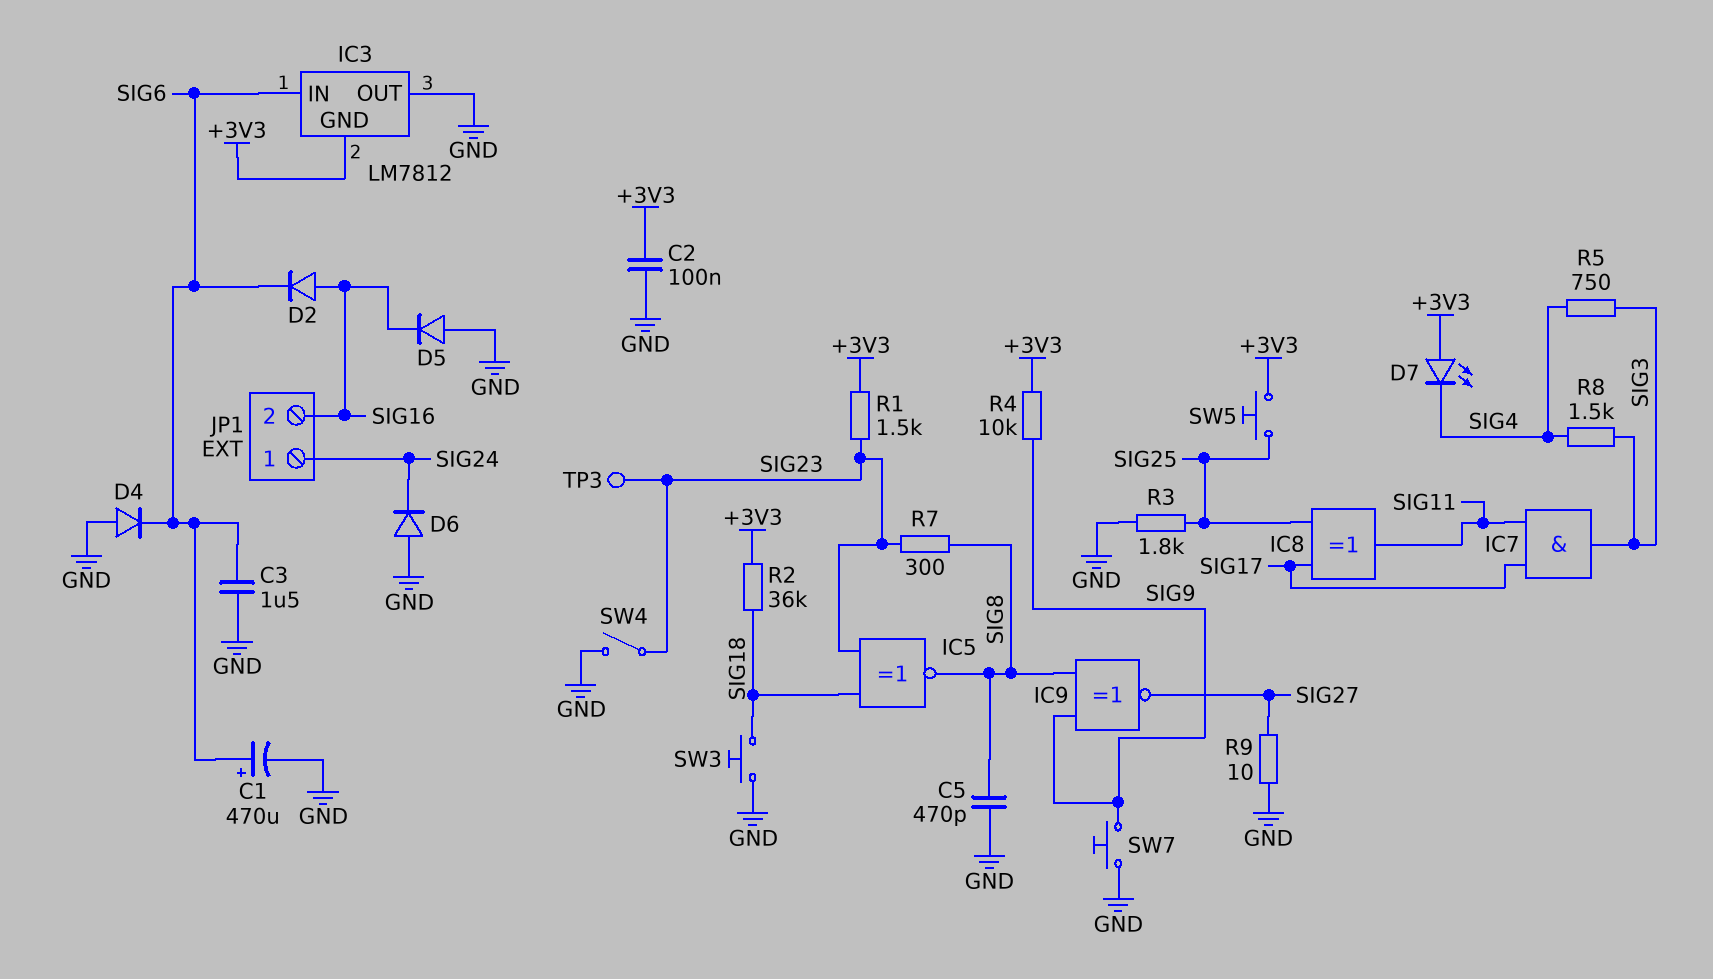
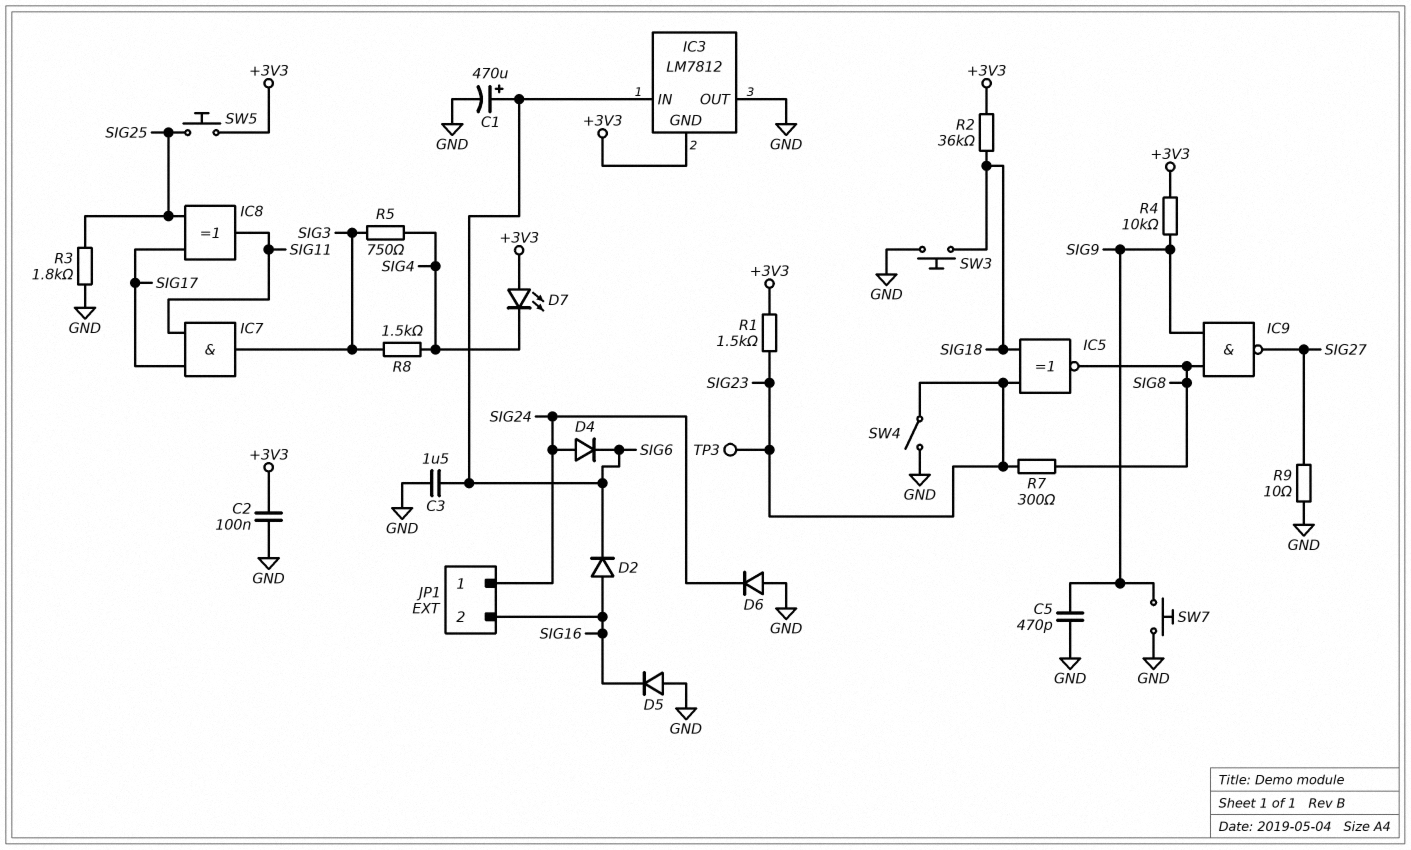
C5: 470pF (GND, SIG8) -> 470pF (GND, SIG9)
D4: diode (A GND, K SIG6) -> diode (A SIG24, K SIG6)
IC9: XNOR (in SIG8, in SIG9, out SIG27) -> NAND (in SIG8, in SIG9, out SIG27)

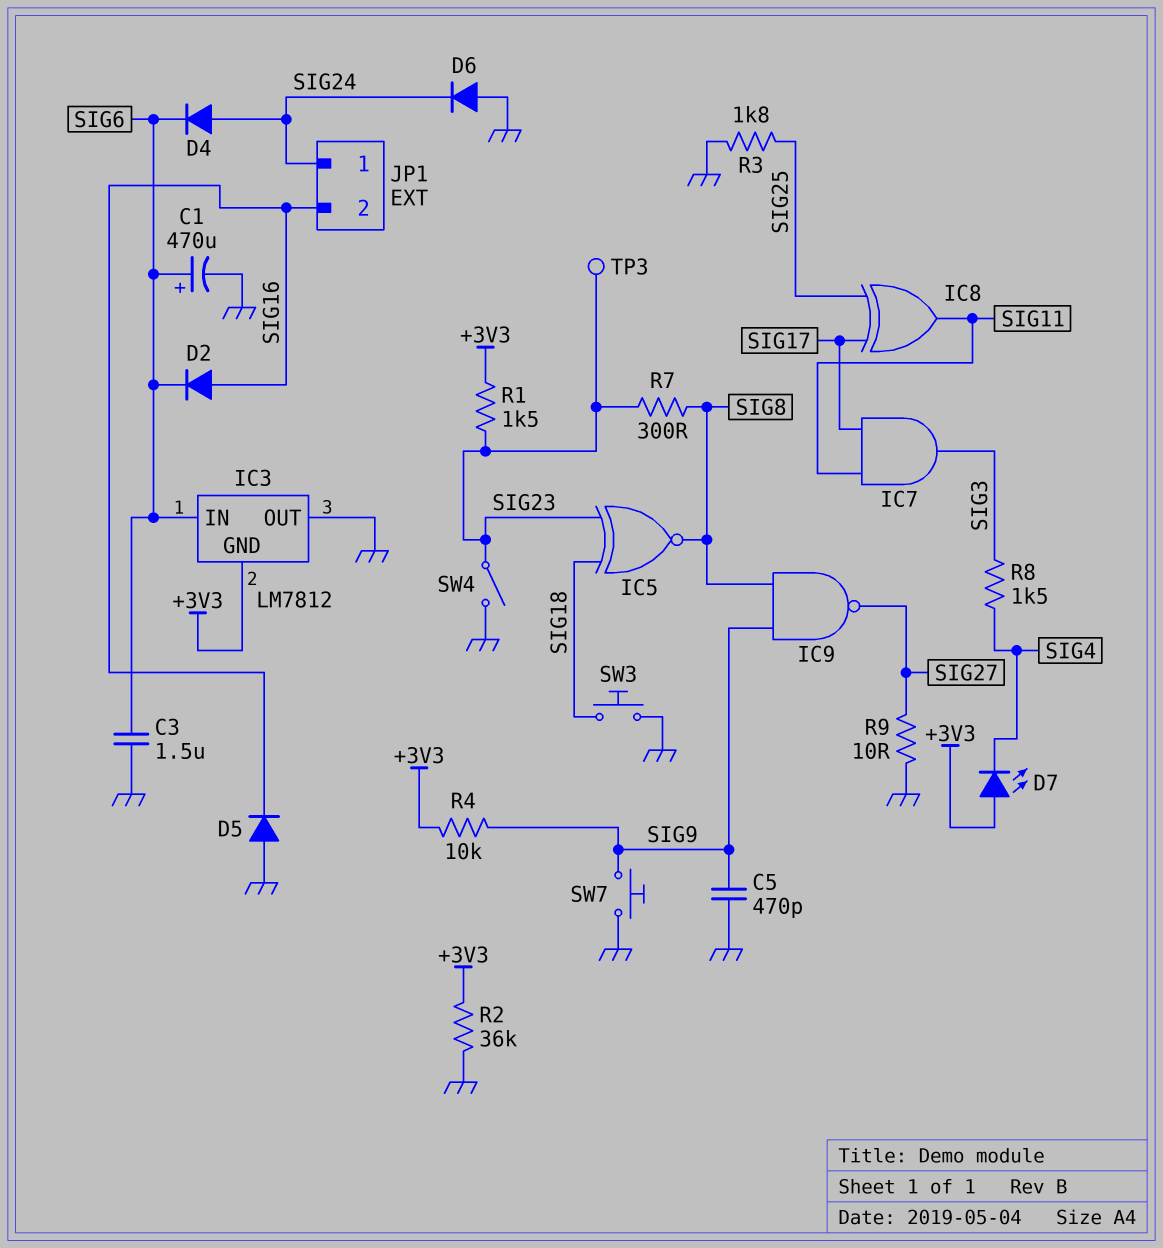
C2: 100nF (+3V3, GND) -> none
R2: 36k (+3V3, SIG18) -> 36k (+3V3, GND)
R5: 750 (SIG3, SIG4) -> none
SW5: button (+3V3, SIG25) -> none

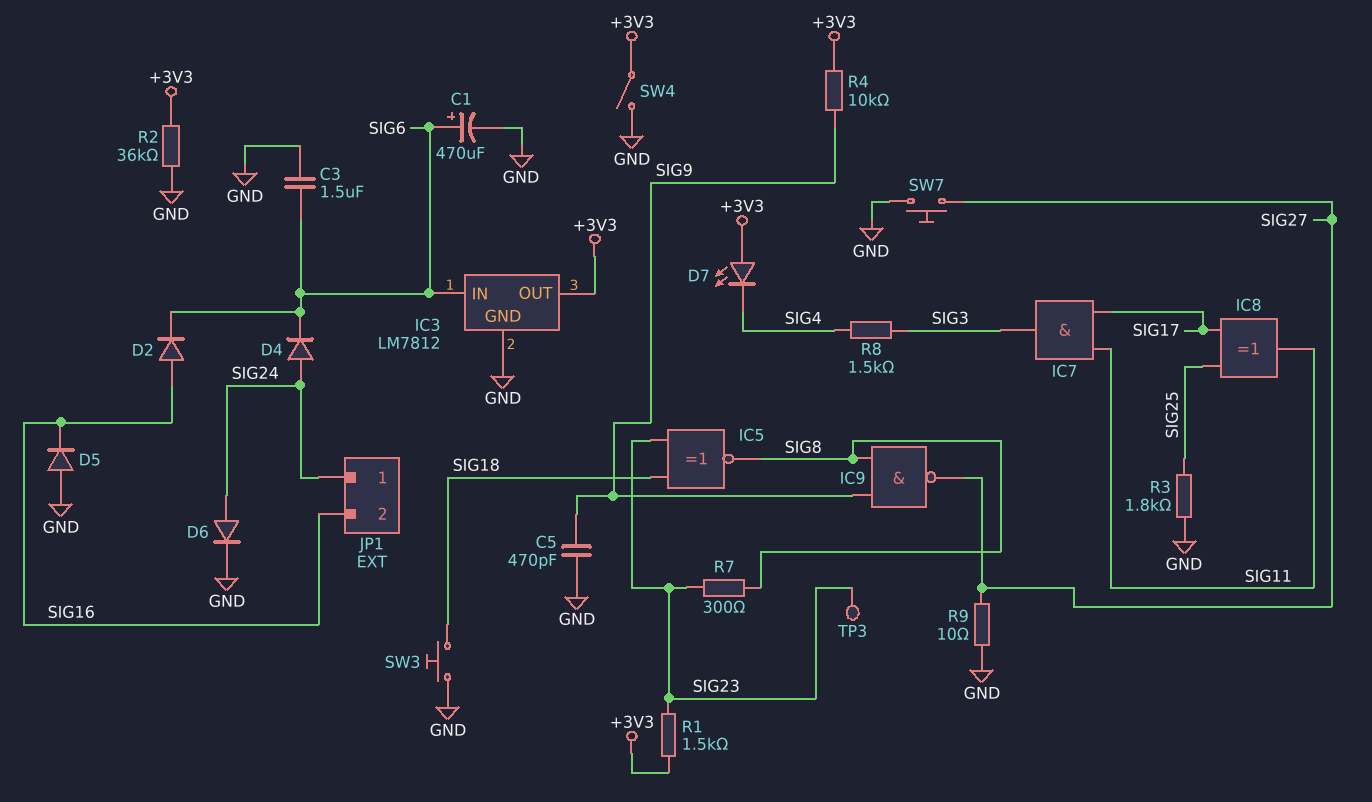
D6: diode (A GND, K SIG24) -> diode (A SIG24, K GND)
IC3 pin GND: +3V3 -> GND
IC3 pin OUT: GND -> +3V3
SW4: switch (GND, SIG23) -> switch (+3V3, GND)
SW7: button (GND, SIG9) -> button (GND, SIG27)

